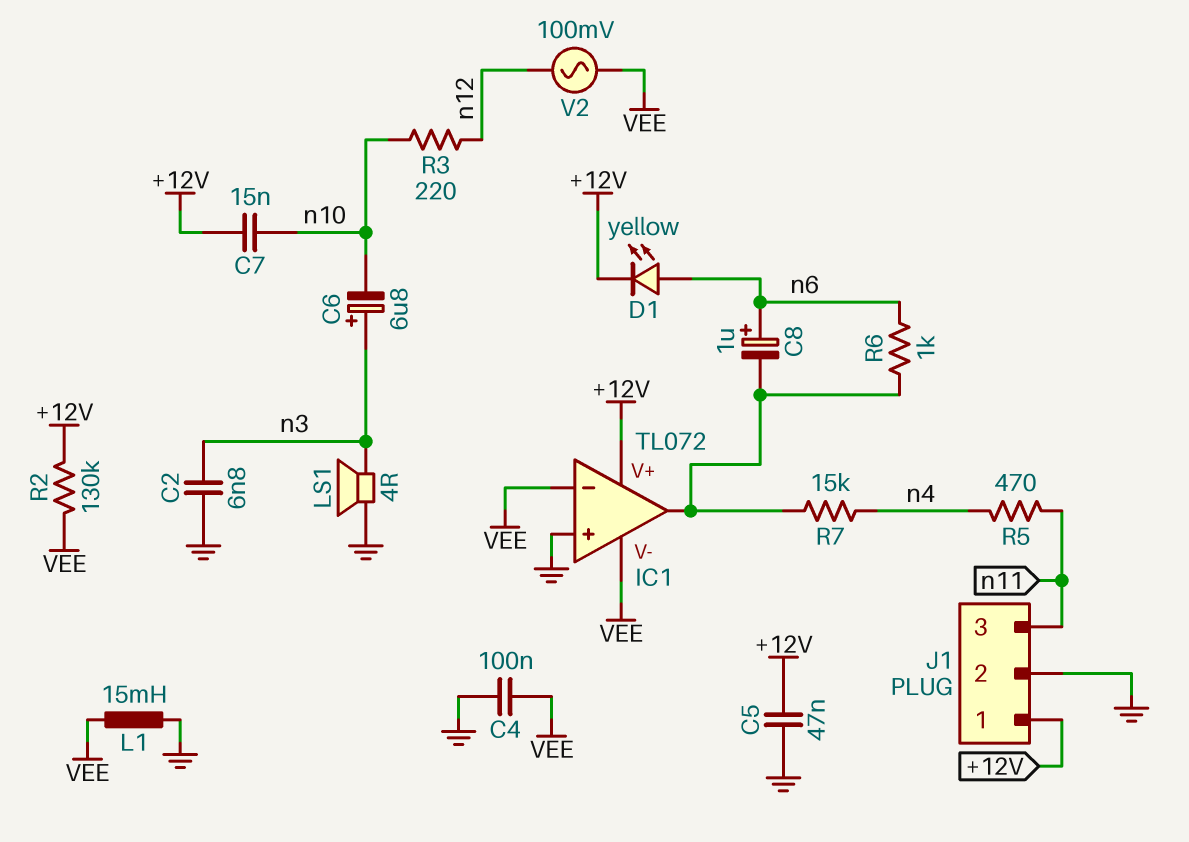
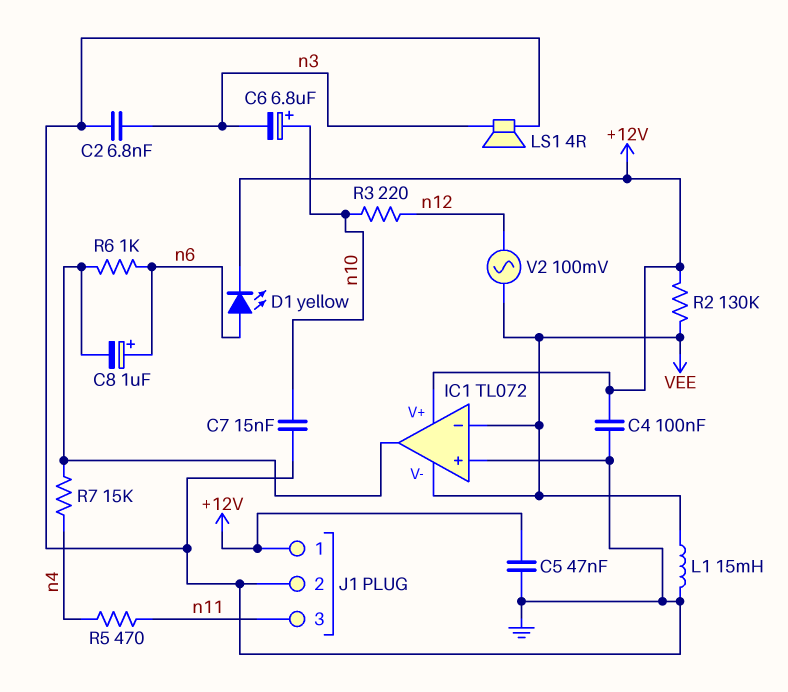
C4: 100nF (GND, VEE) -> 100nF (+12V, GND)
C6: 6.8uF (plus n3, minus n10) -> 6.8uF (plus n10, minus n3)
C7: 15nF (+12V, n10) -> 15nF (GND, n10)

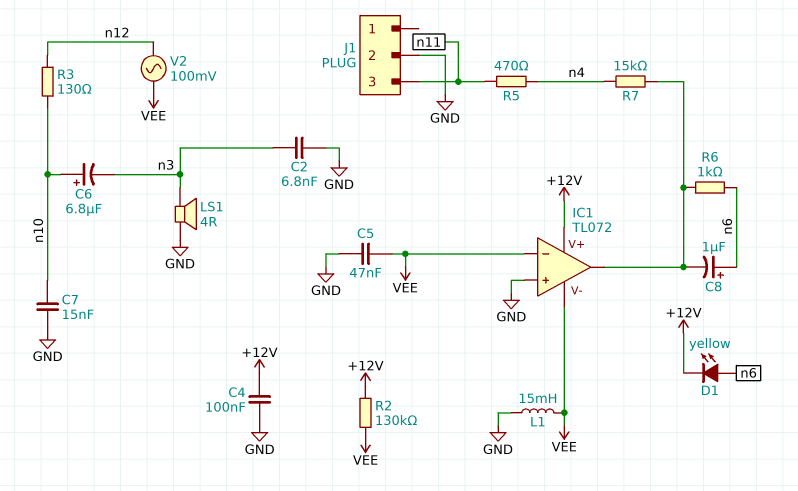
C5: 47nF (+12V, GND) -> 47nF (GND, VEE)
J1 pin 1: +12V -> none
R3: 220 (n10, n12) -> 130 (n10, n12)

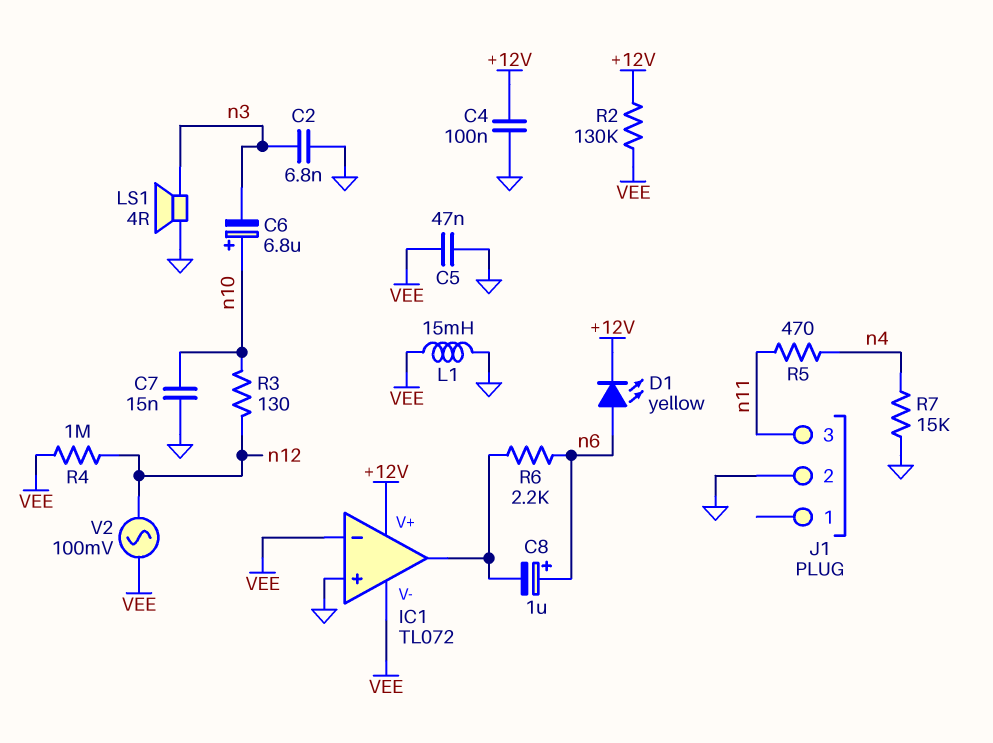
R4: none -> 1M (VEE, n12)
R6: 1k (IC1/out, n6) -> 2.2k (IC1/out, n6)
R7: 15k (IC1/out, n4) -> 15k (GND, n4)

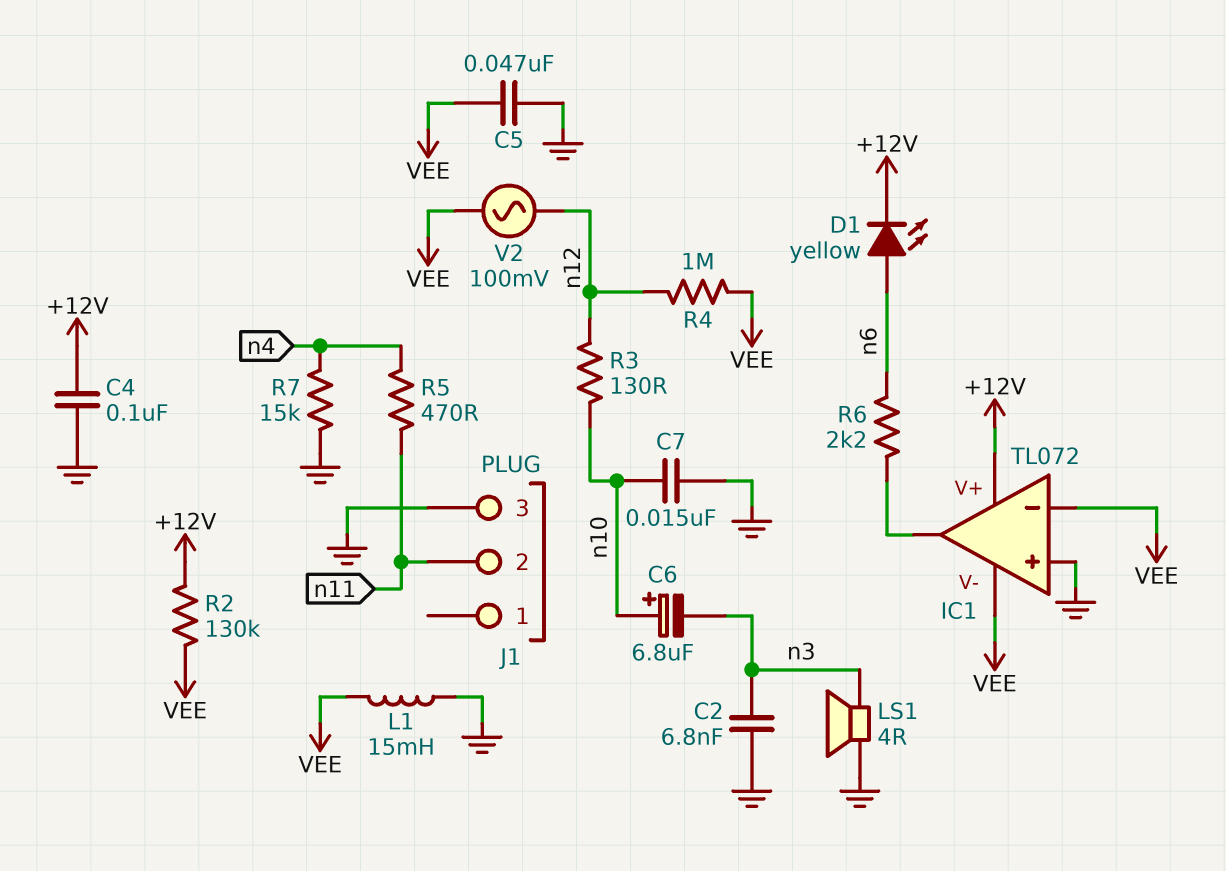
C8: 1uF (plus n6, minus IC1/out) -> none
J1 pin 2: GND -> n11
J1 pin 3: n11 -> GND

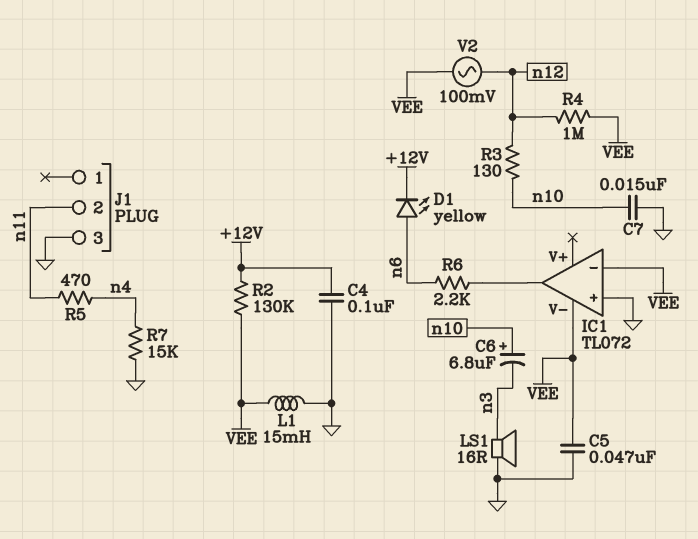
C2: 6.8nF (GND, n3) -> none
IC1 pin V+: +12V -> none
LS1: speaker 4R (GND, n3) -> speaker 16R (GND, n3)

